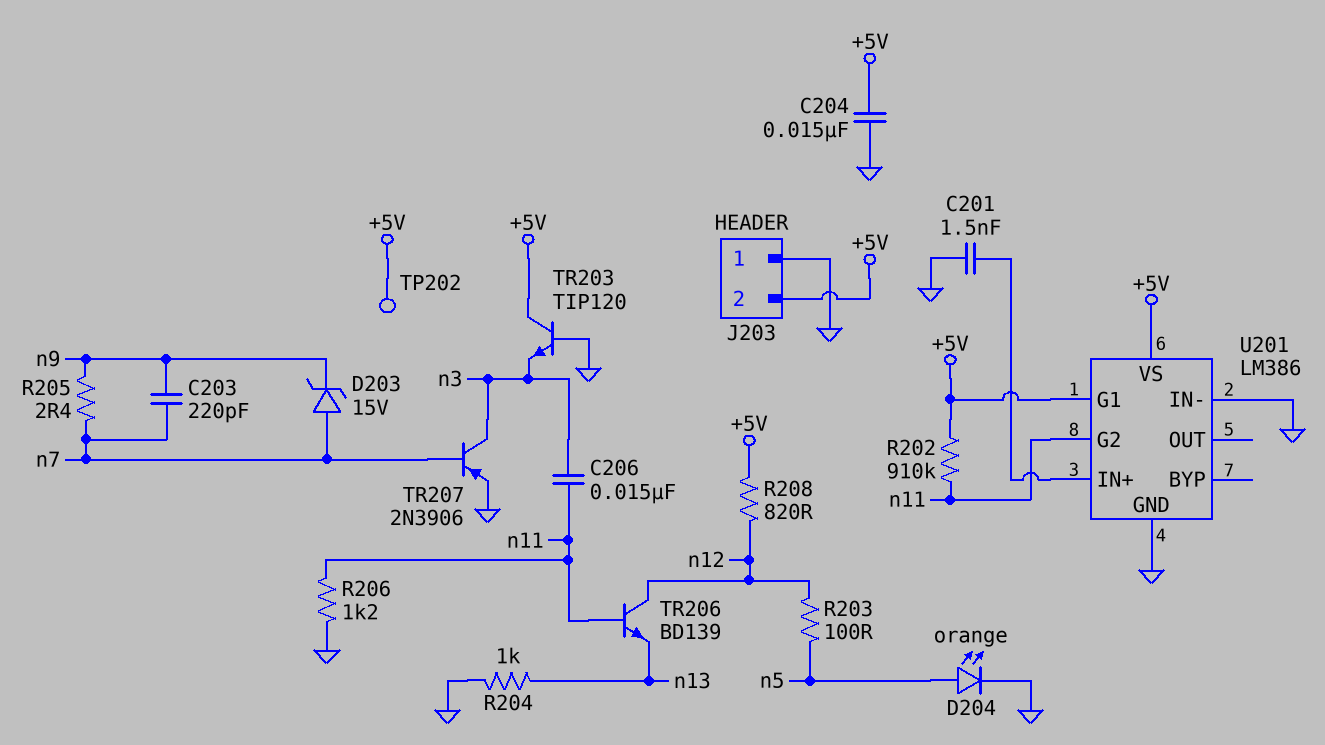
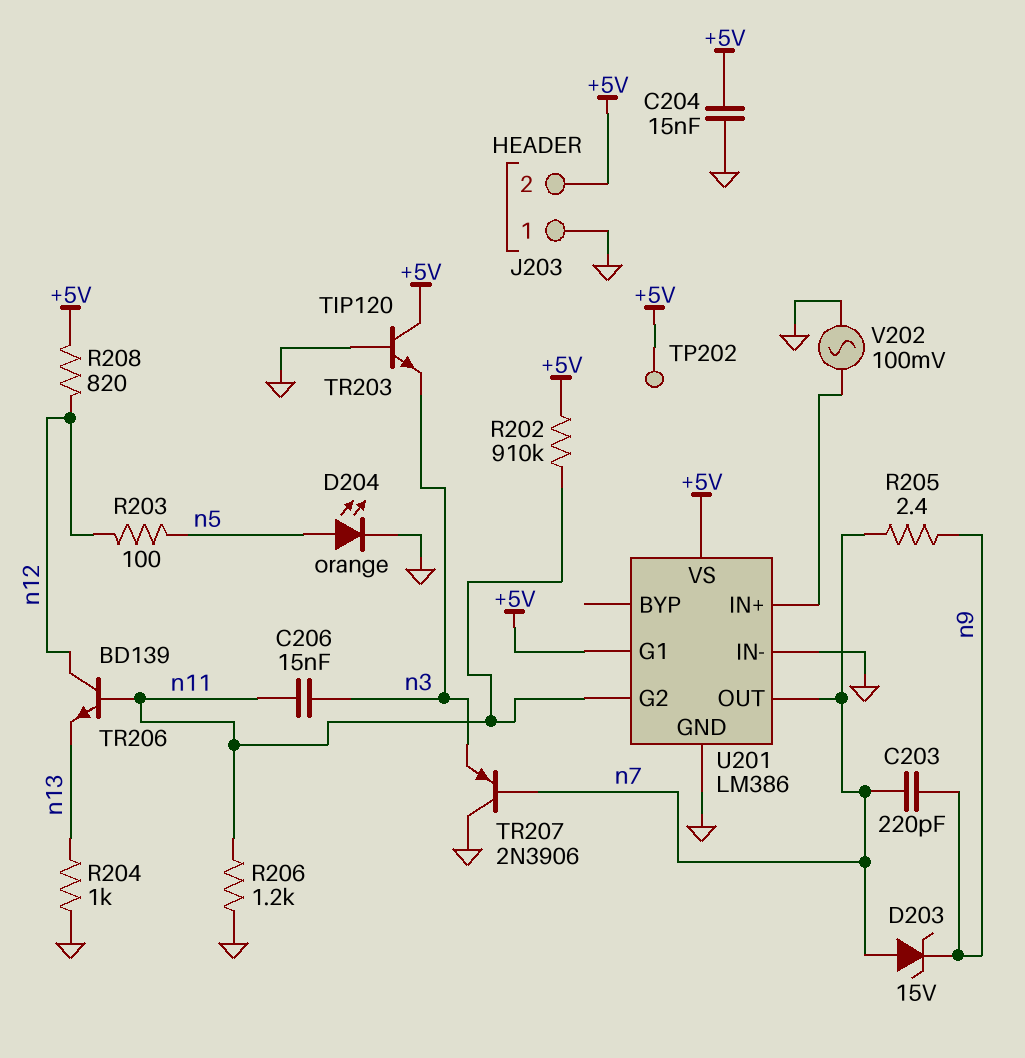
C201: 1.5nF (GND, U201/IN+) -> none
TR207: PNP 2N3906 (B n7, C n3, E GND) -> PNP 2N3906 (B n7, C GND, E n3)
U201 pin OUT: none -> n7
V202: none -> AC 100mV (GND, U201/IN+)

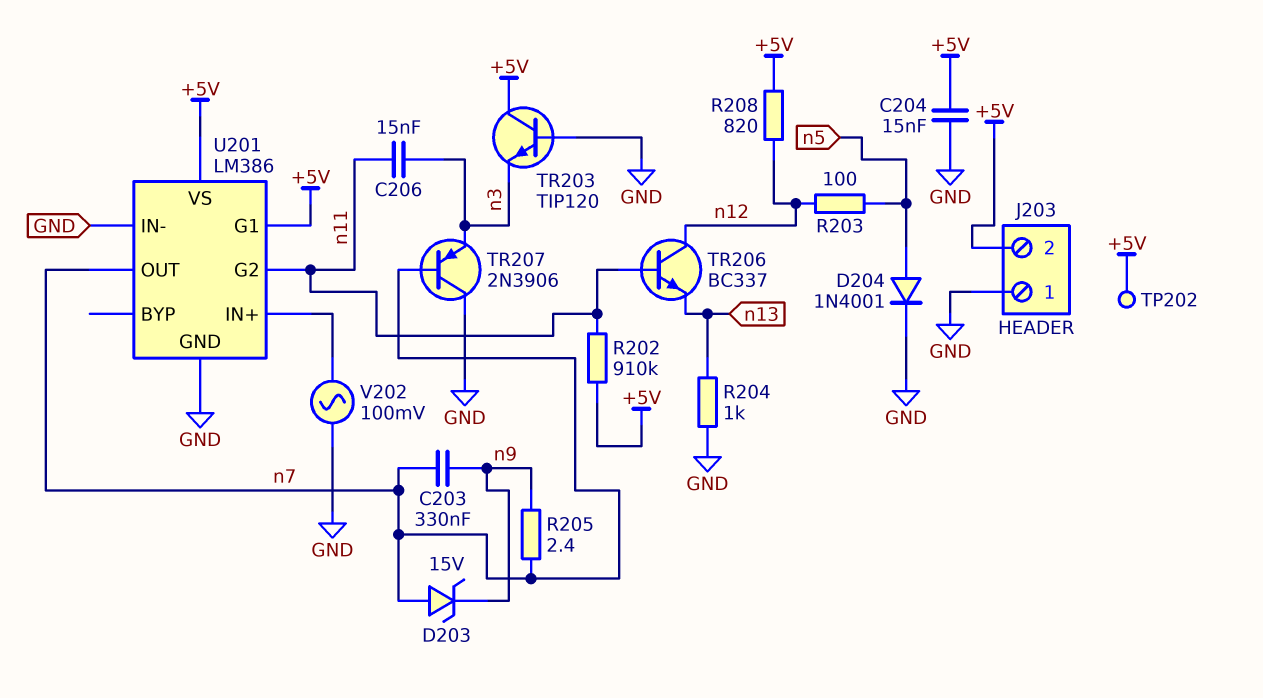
C203: 220pF (n7, n9) -> 330nF (n7, n9)
D204: LED orange (A n5, K GND) -> diode 1N4001 (A n5, K GND)
R206: 1.2k (GND, n11) -> none
TR206: NPN BD139 (B n11, C n12, E n13) -> NPN BC337 (B n11, C n12, E n13)

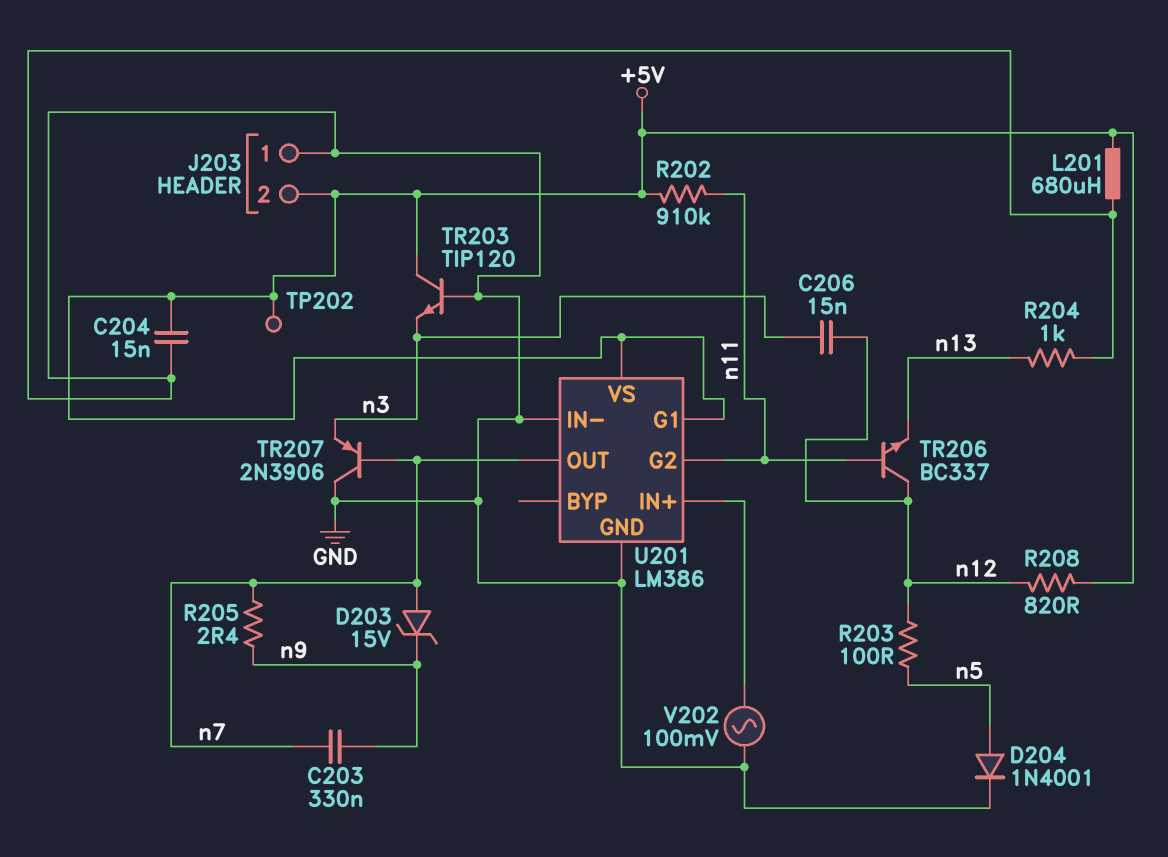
C206: 15nF (n3, n11) -> 15nF (n3, n12)
L201: none -> 680uH (+5V, GND)

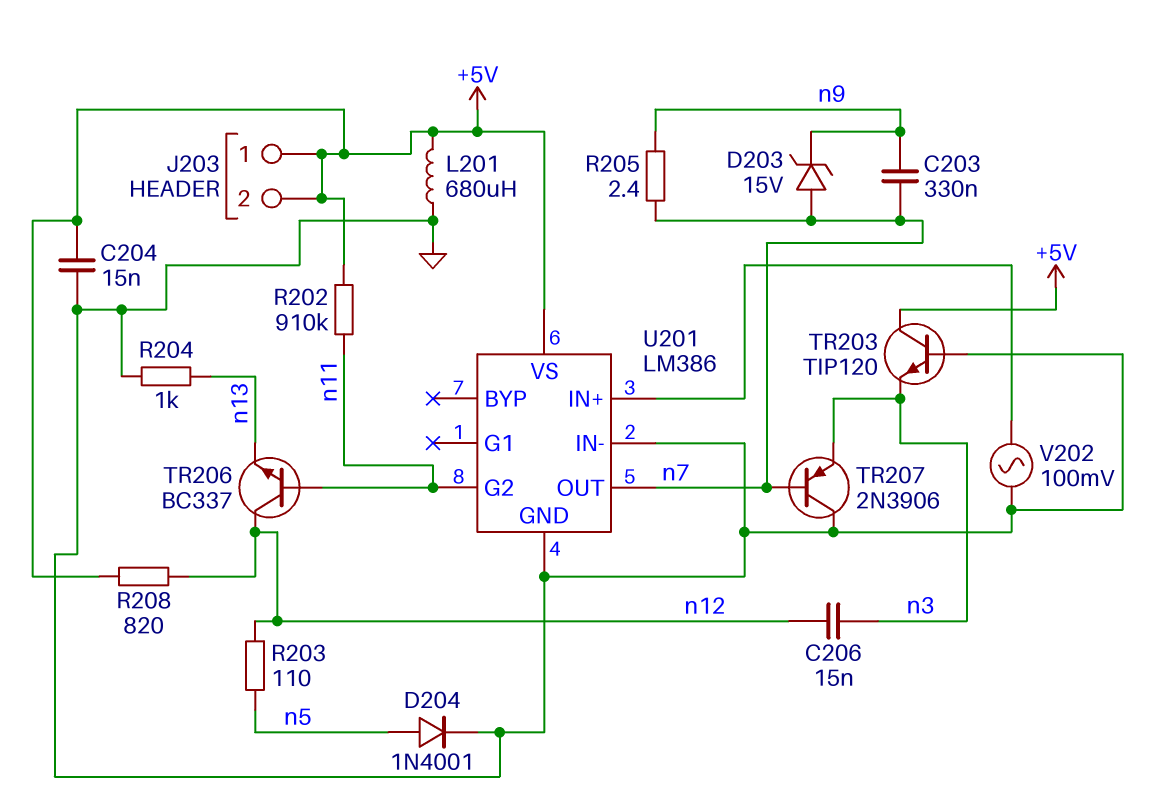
J203 pin 1: GND -> +5V
R203: 100 (n5, n12) -> 110 (n5, n12)
TP202: test point (+5V) -> none
U201 pin G1: +5V -> none

